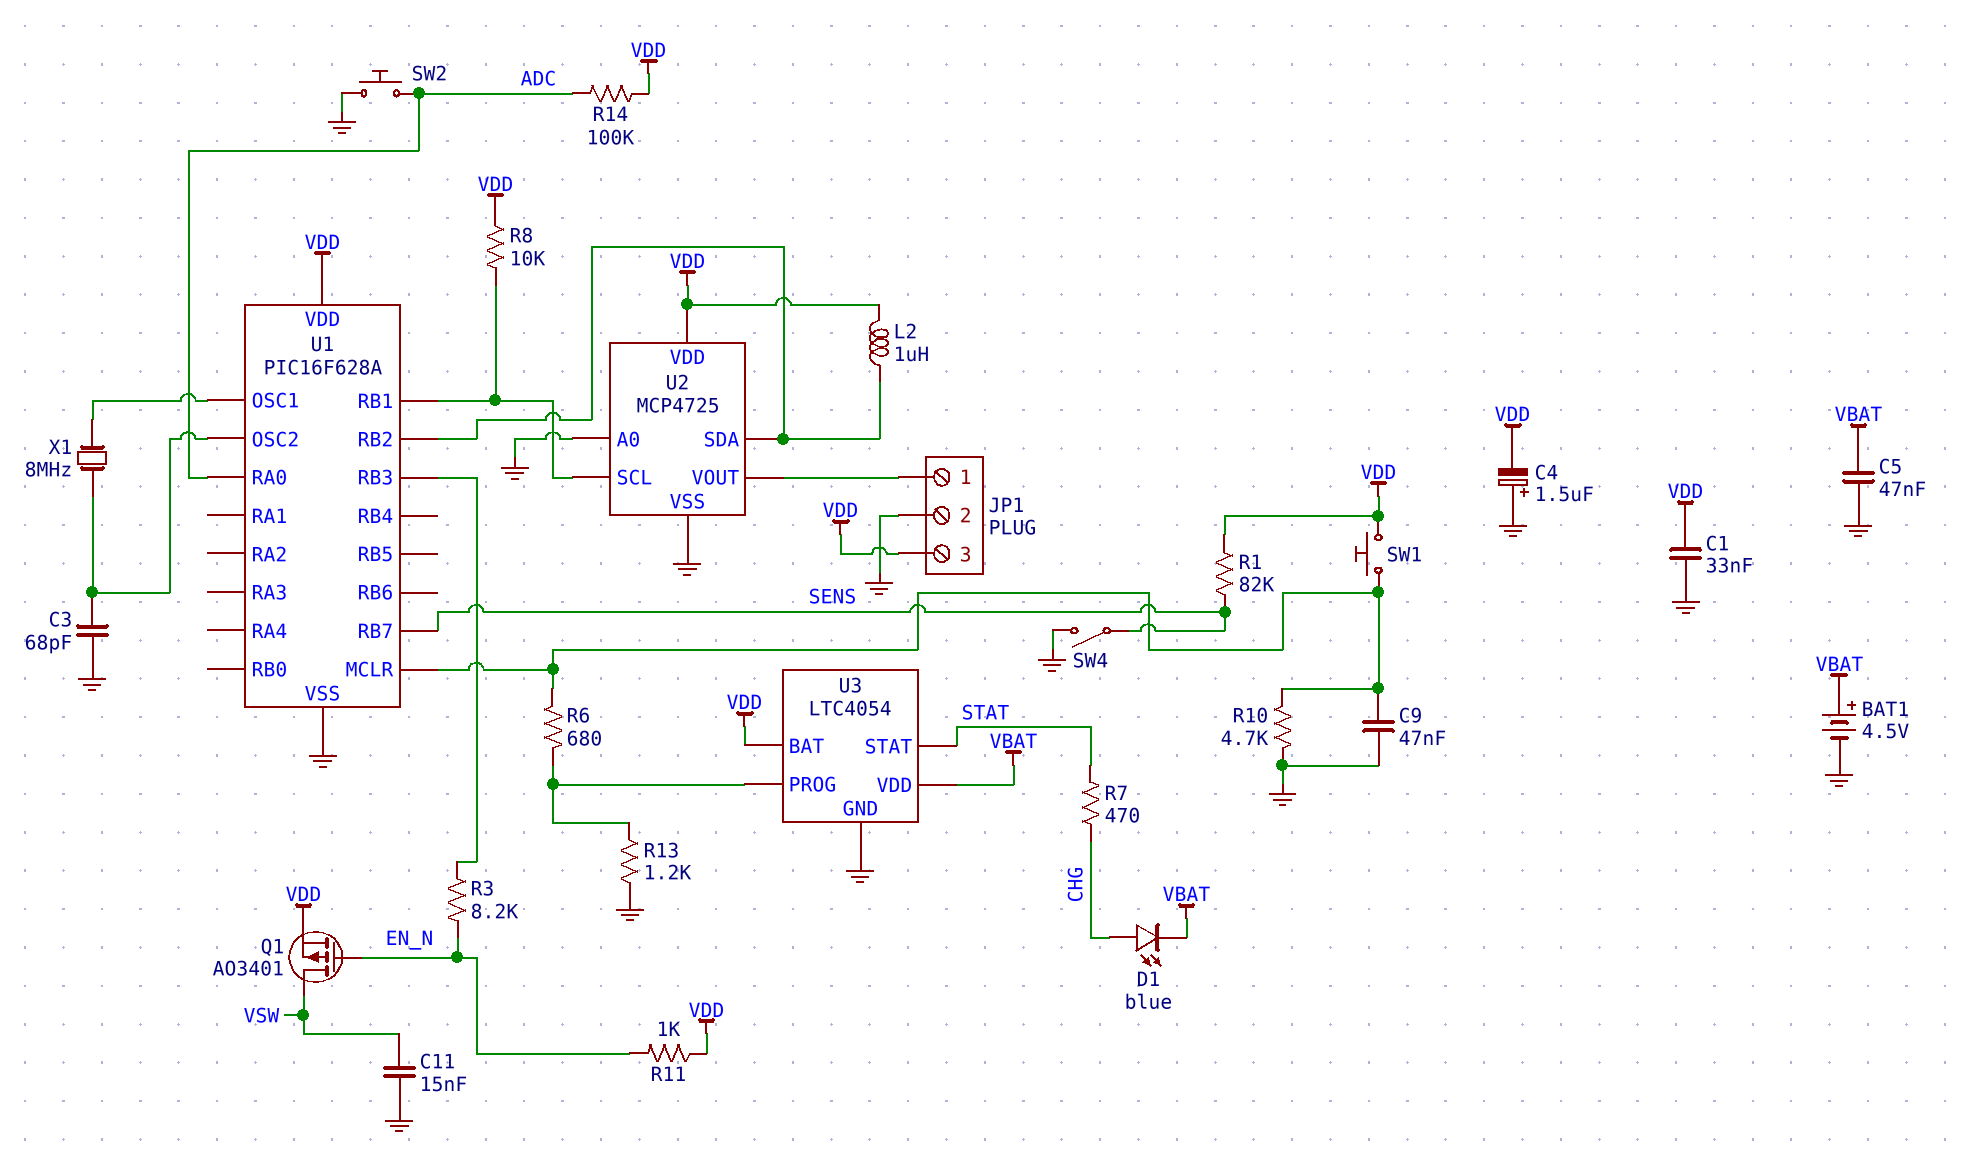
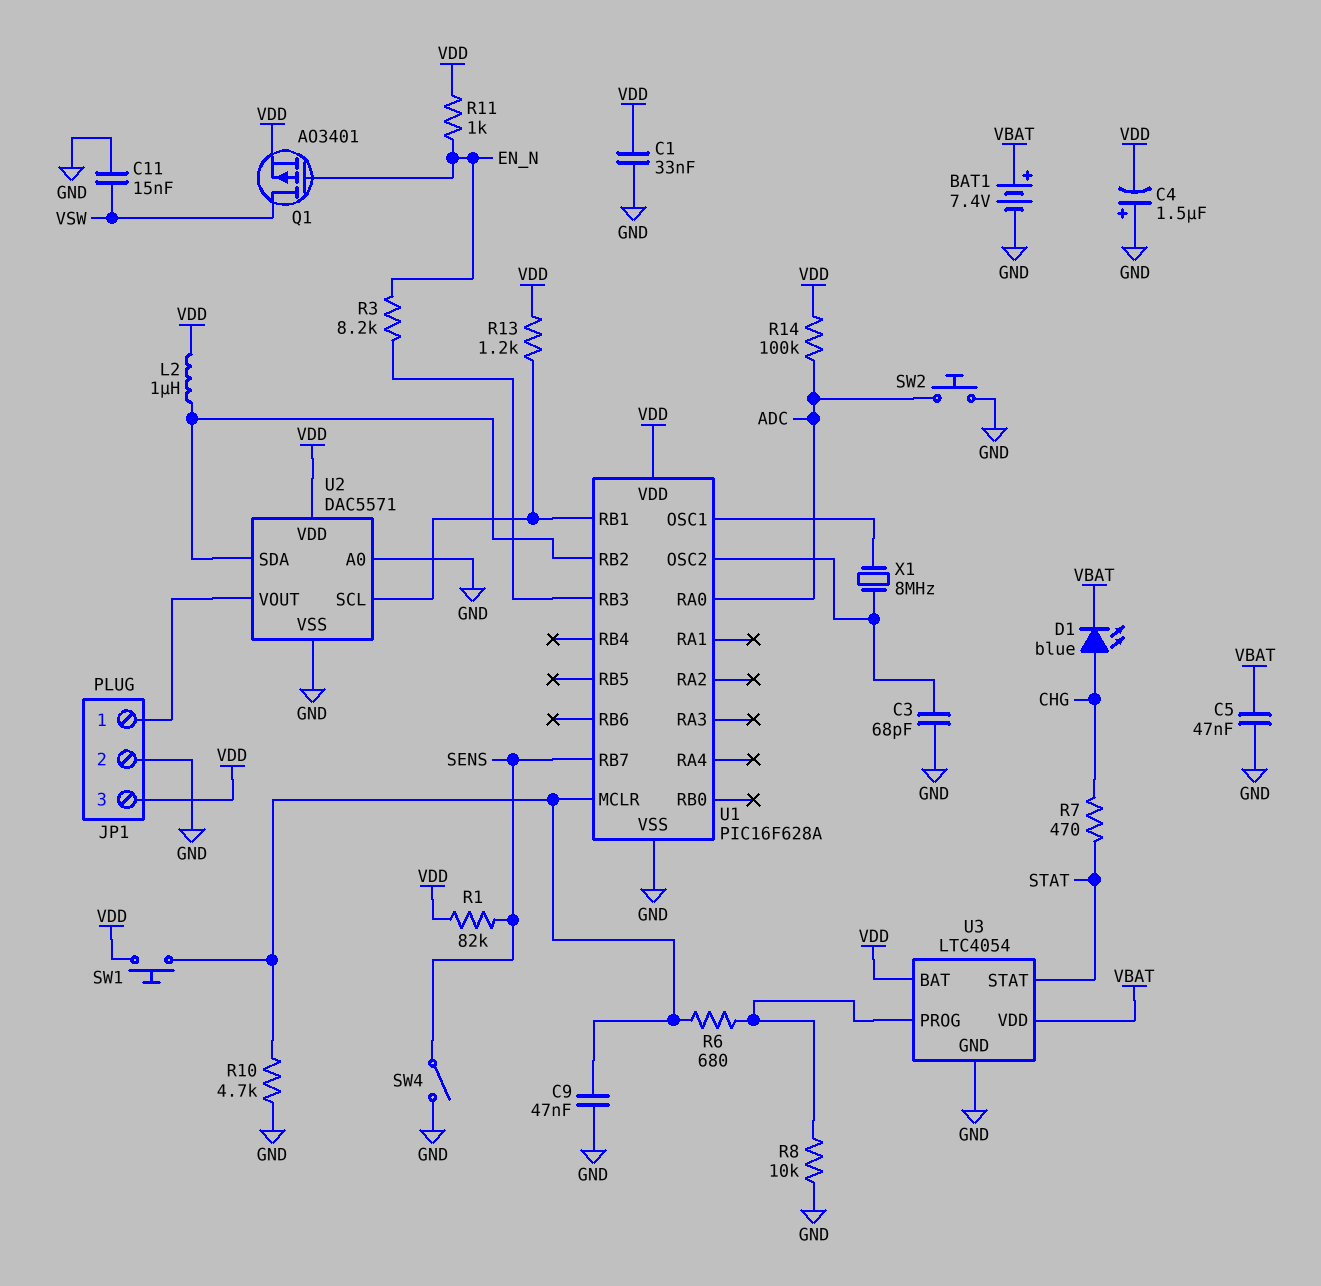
BAT1: 4.5V (plus VBAT, minus GND) -> 7.4V (plus VBAT, minus GND)
R8: 10k (U1/RB1, VDD) -> 10k (GND, U3/PROG)
R13: 1.2k (GND, U3/PROG) -> 1.2k (U1/RB1, VDD)
U2: MCP4725 -> DAC5571

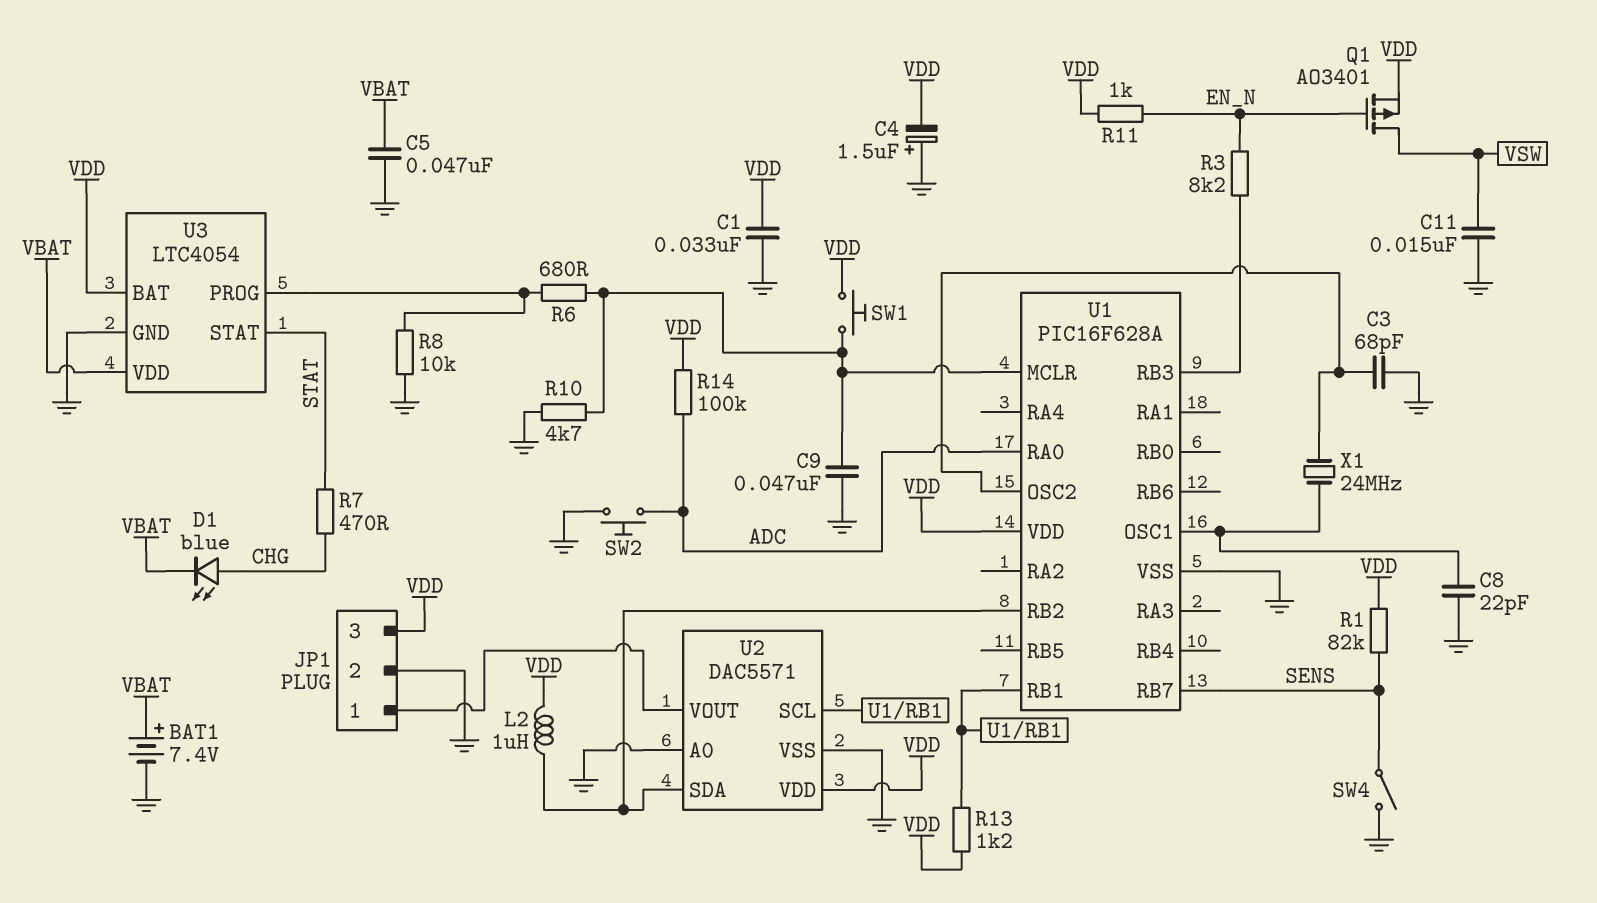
C8: none -> 22pF (GND, U1/OSC1)
X1: 8MHz (U1/OSC1, U1/OSC2) -> 24MHz (U1/OSC1, U1/OSC2)

